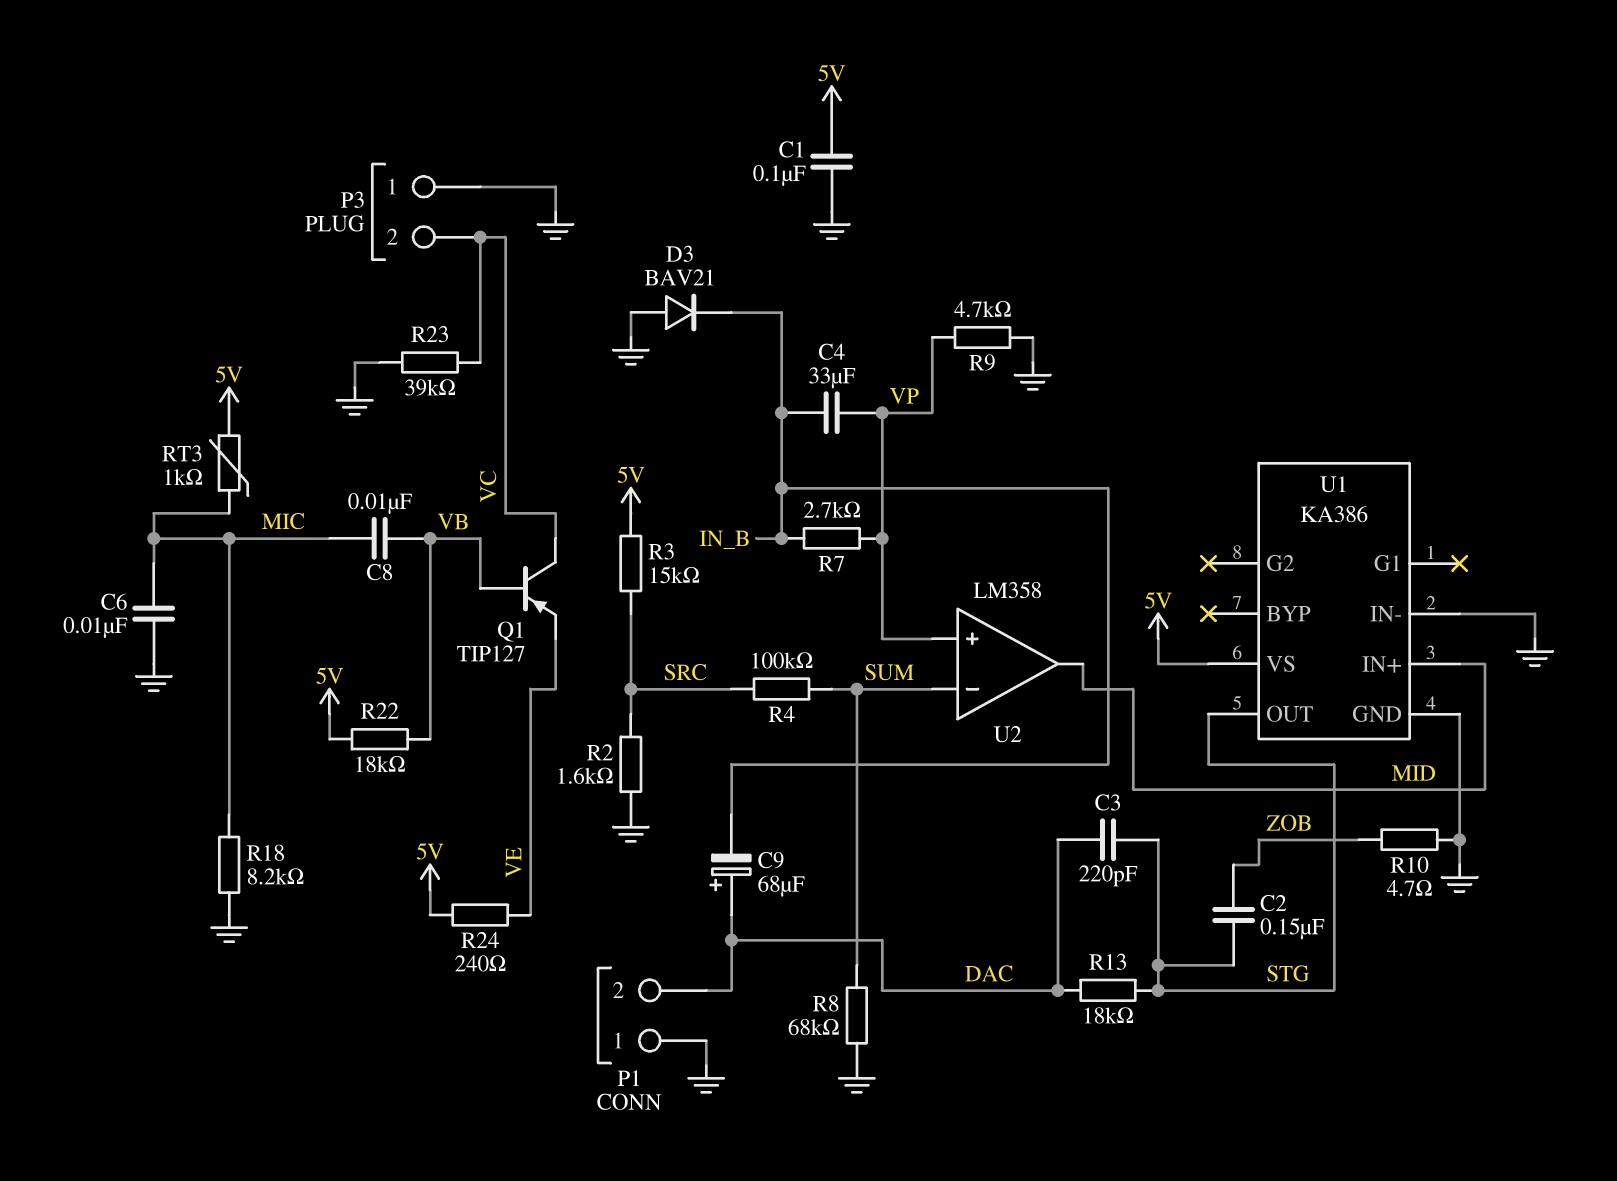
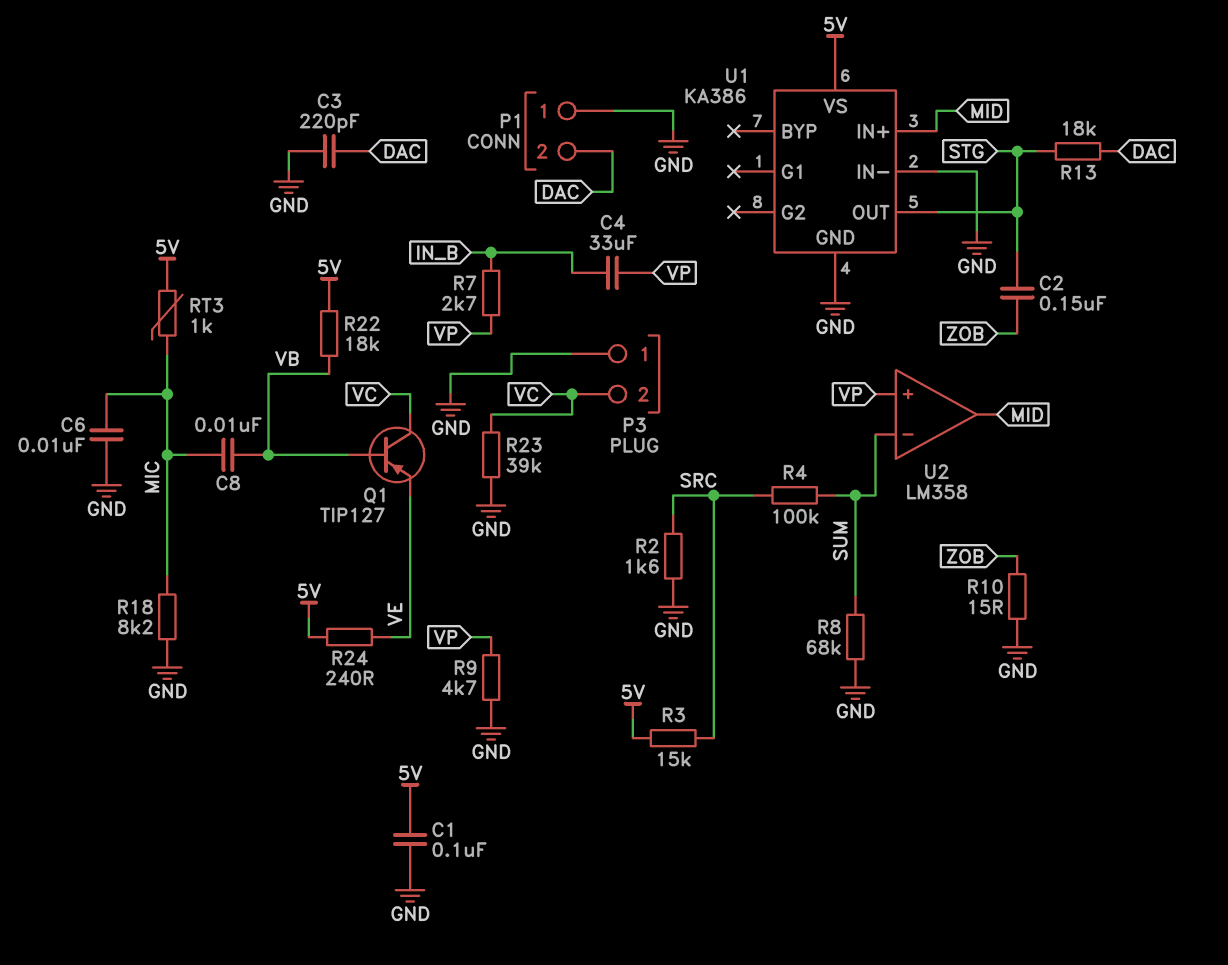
C3: 220pF (DAC, STG) -> 220pF (DAC, GND)
C9: 68uF (plus DAC, minus IN_B) -> none
D3: diode BAV21 (A GND, K IN_B) -> none
R10: 4.7 (GND, ZOB) -> 15 (GND, ZOB)

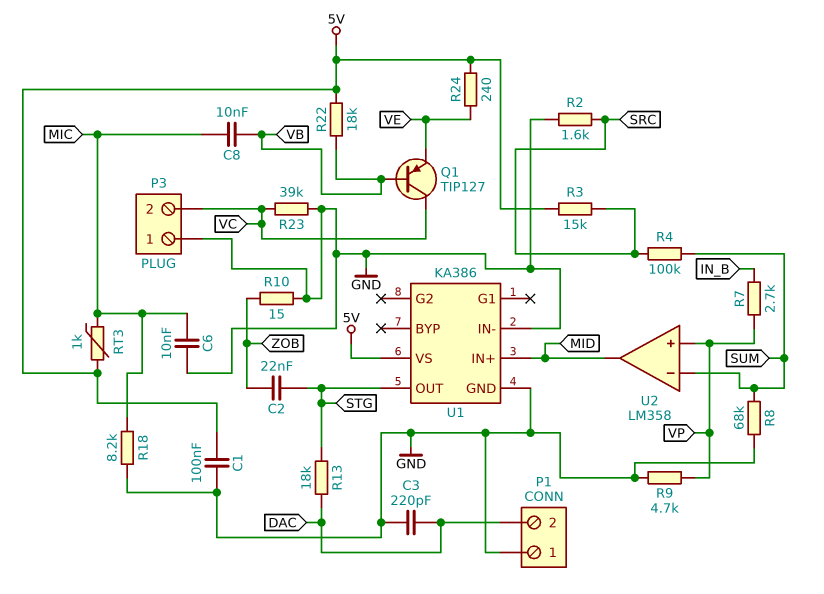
C2: 150nF (STG, ZOB) -> 22nF (STG, ZOB)
C4: 33uF (IN_B, VP) -> none

